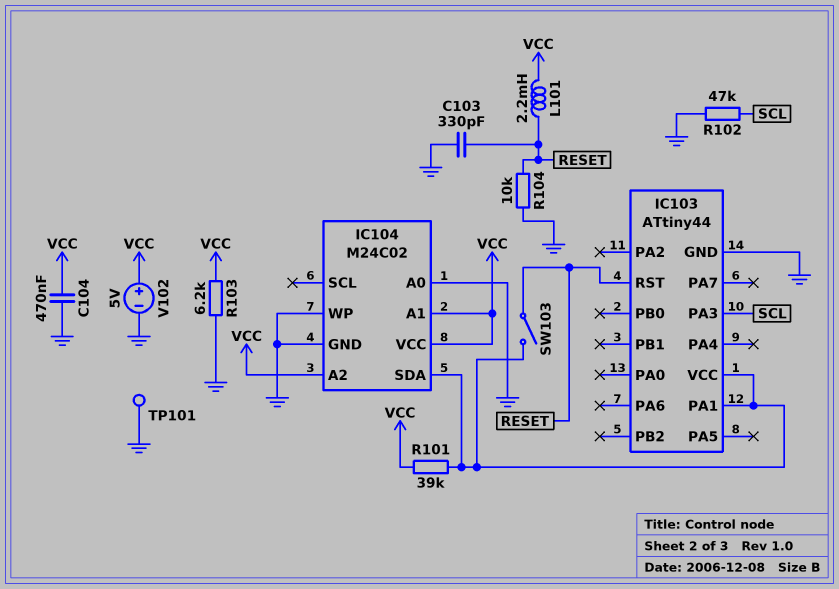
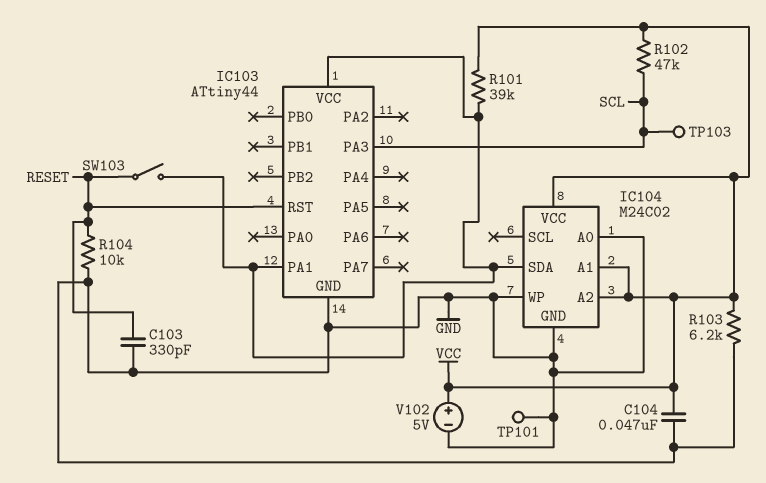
C104: 470nF (GND, VCC) -> 47nF (GND, VCC)
L101: 2.2mH (RESET, VCC) -> none
R102: 47k (GND, SCL) -> 47k (SCL, VCC)
TP103: none -> test point (SCL)

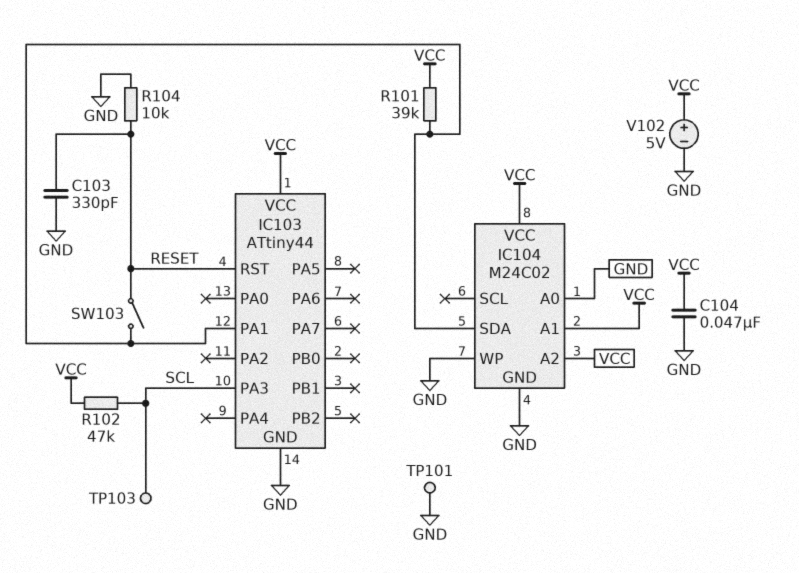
IC103 pin VCC: IC103/PA1 -> VCC
R103: 6.2k (GND, VCC) -> none

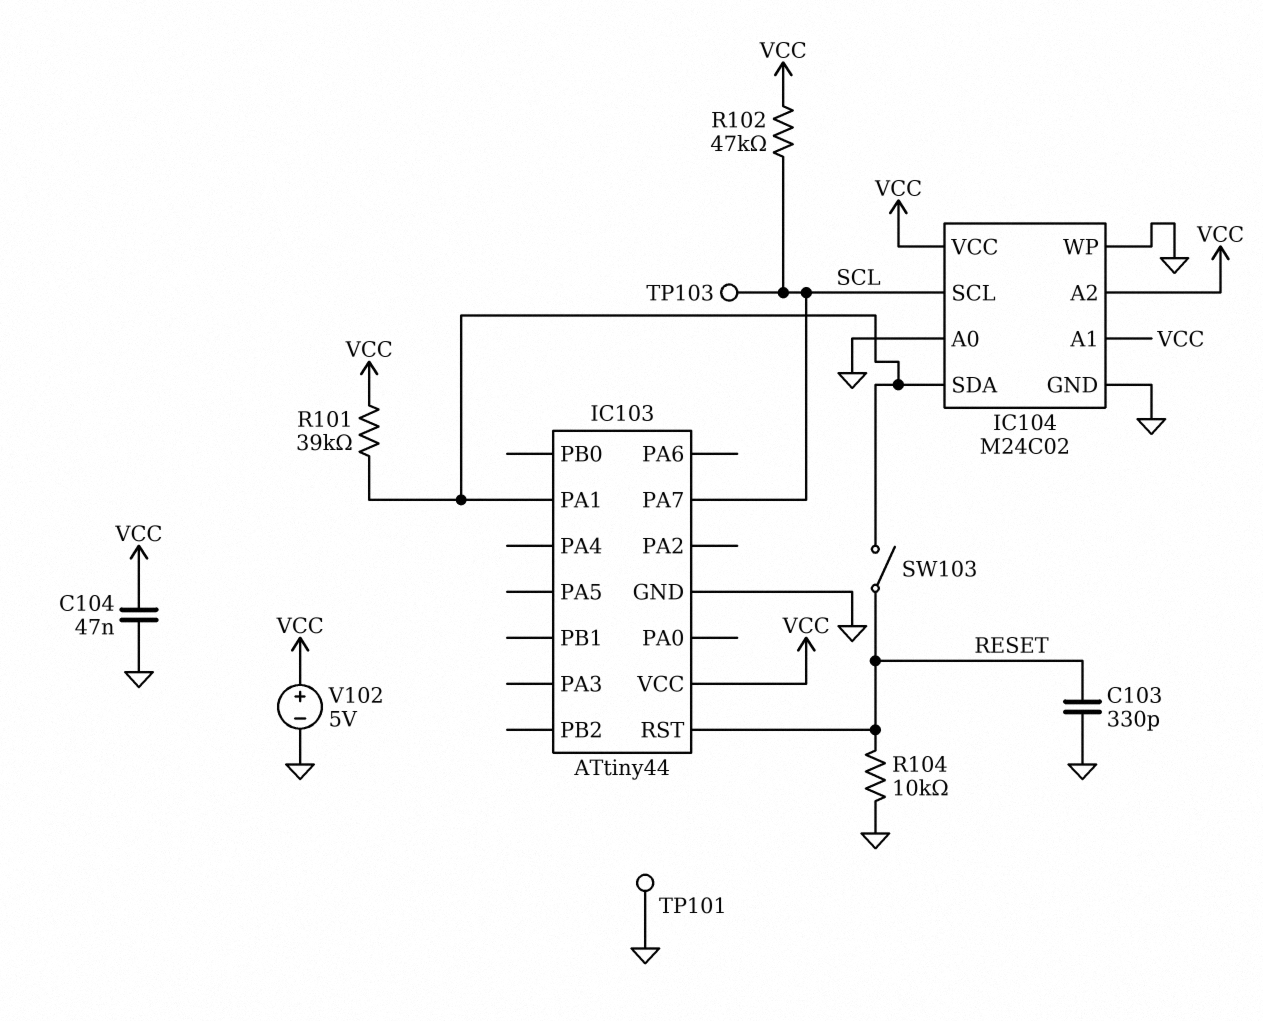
IC103 pin PA3: SCL -> none
IC103 pin PA7: none -> SCL
IC104 pin SCL: none -> SCL

